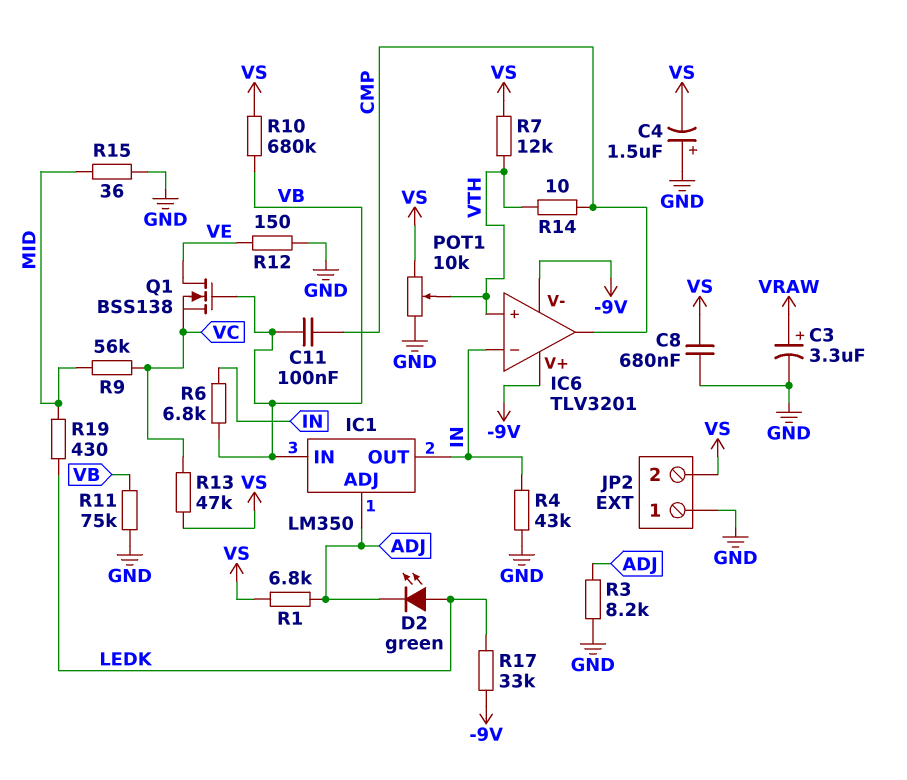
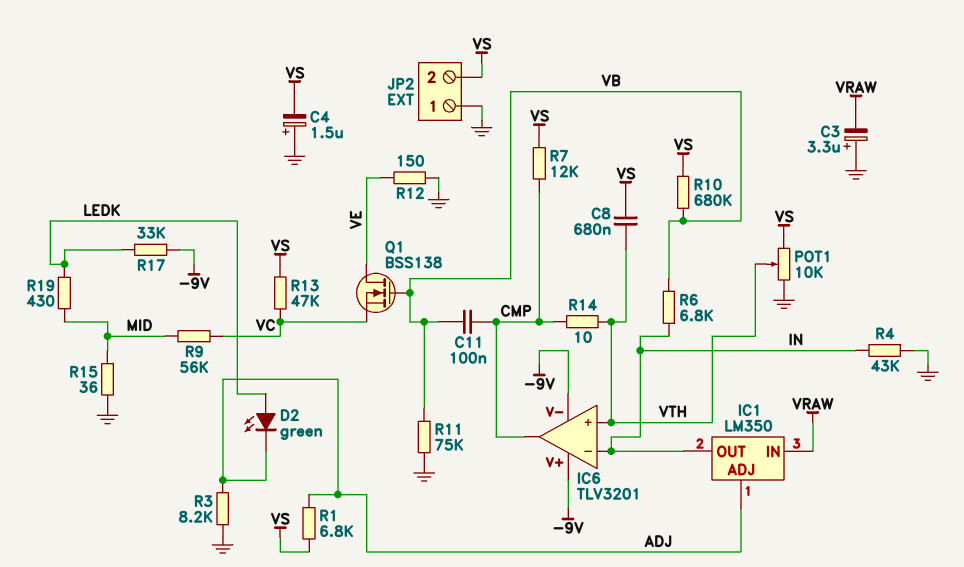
C3: 3.3uF (plus VRAW, minus GND) -> 3.3uF (plus GND, minus VRAW)
C8: 680nF (GND, VS) -> 680nF (VS, VTH)
IC1 pin IN: VB -> VRAW
R7: 12k (VS, VTH) -> 12k (CMP, VS)

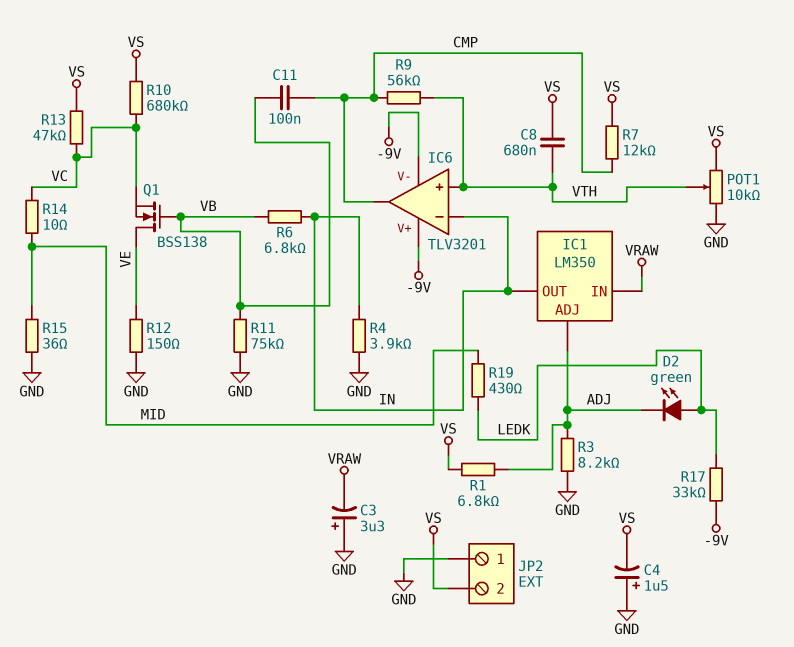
R4: 43k (GND, IN) -> 3.9k (GND, IN)
R9: 56k (MID, VC) -> 56k (CMP, VTH)
R10: 680k (VB, VS) -> 680k (VC, VS)
R14: 10 (CMP, VTH) -> 10 (MID, VC)

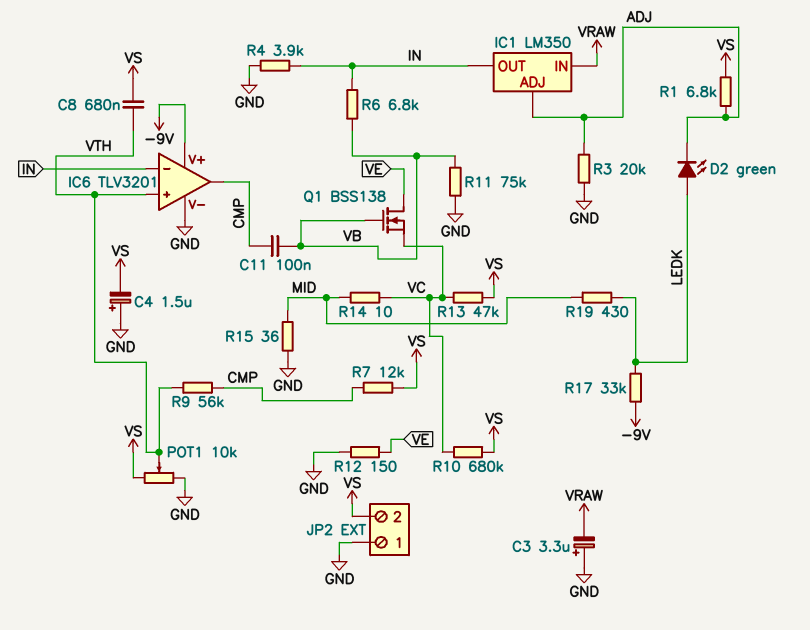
IC6 pin V-: -9V -> GND
R3: 8.2k (ADJ, GND) -> 20k (ADJ, GND)

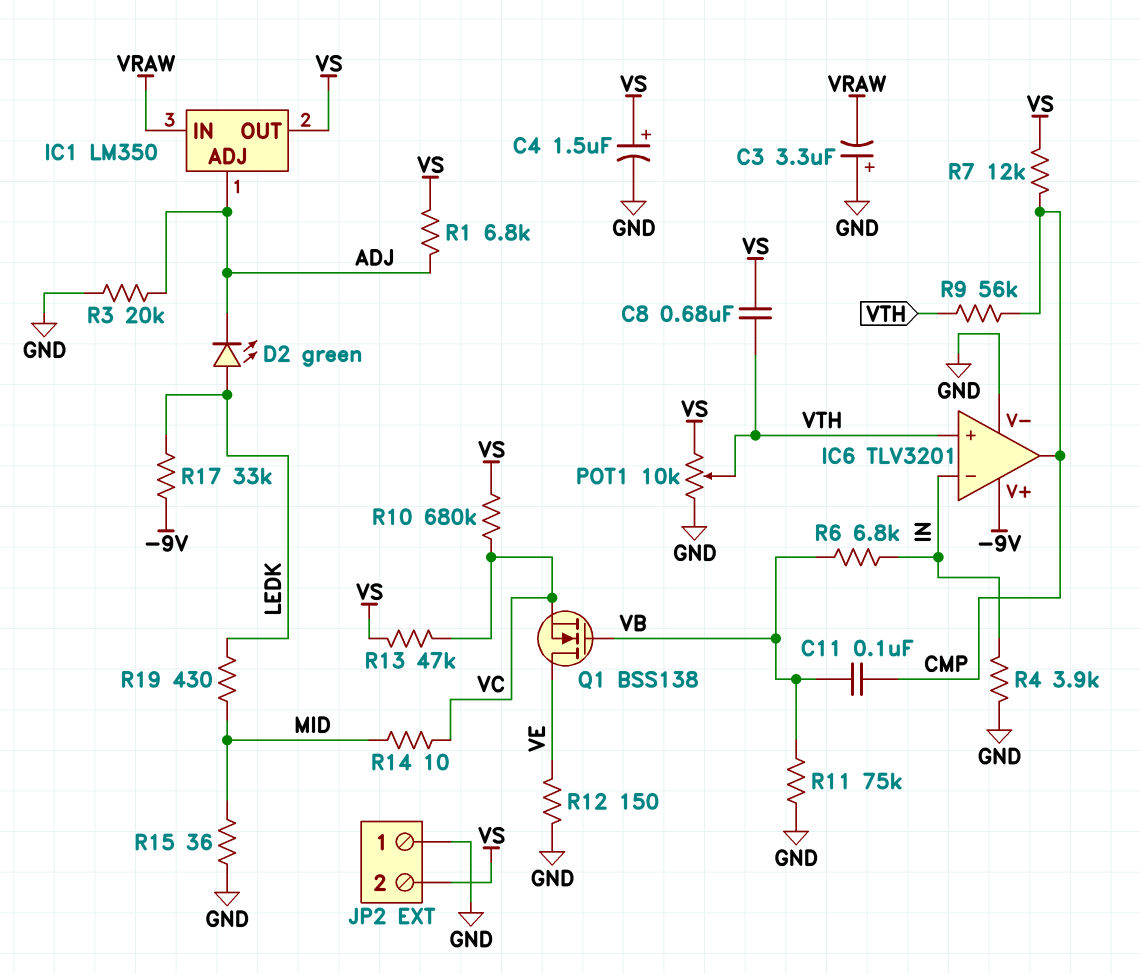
C4: 1.5uF (plus GND, minus VS) -> 1.5uF (plus VS, minus GND)
IC1 pin OUT: IN -> VS

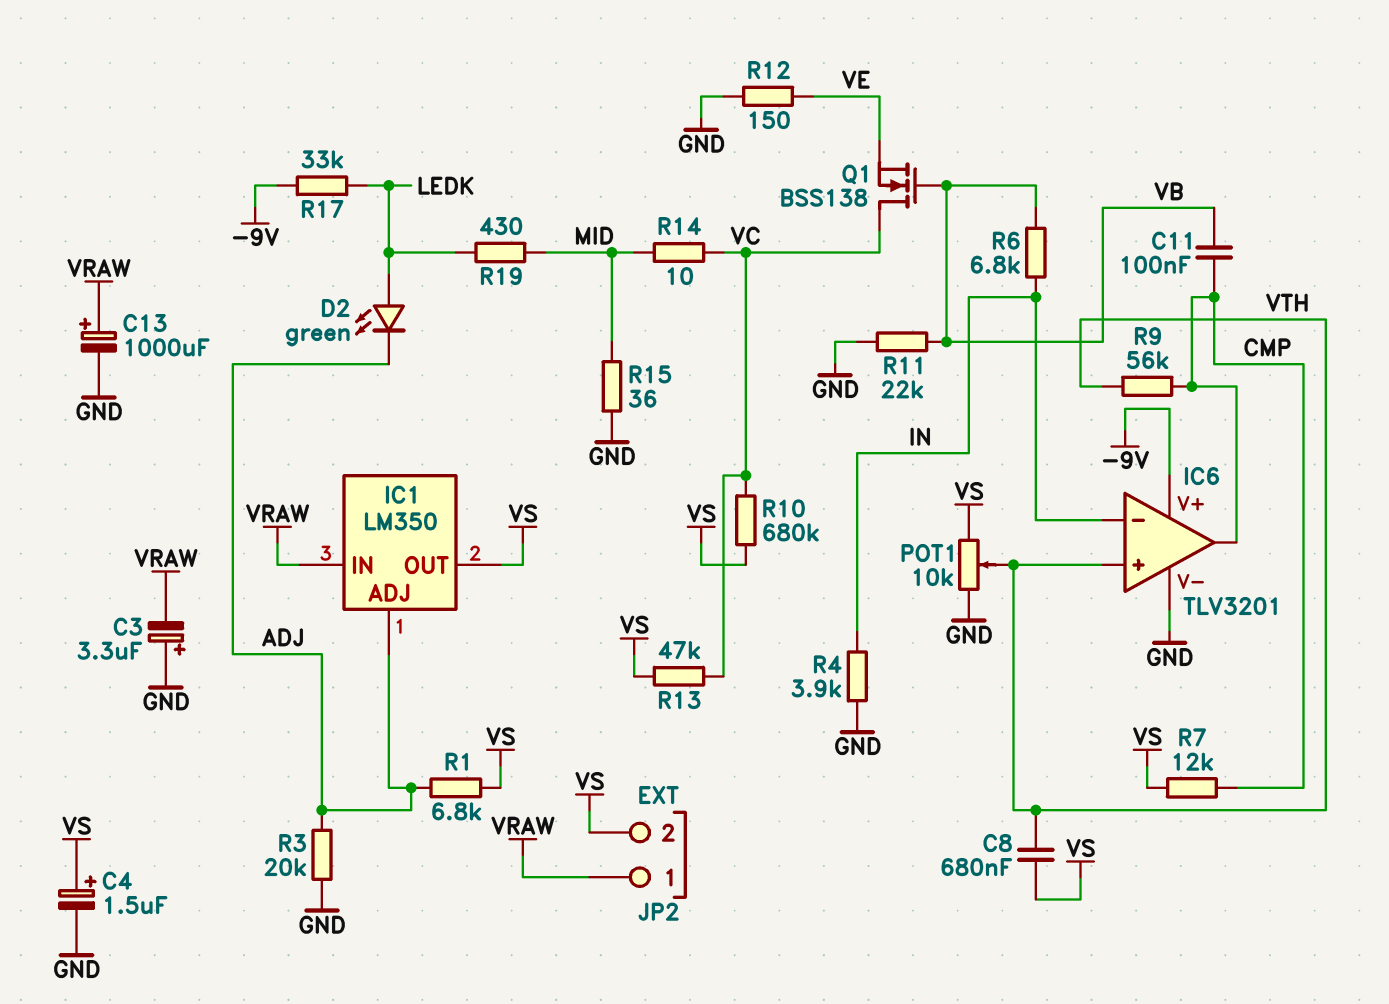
C13: none -> 1000uF (plus VRAW, minus GND)
JP2 pin 1: GND -> VRAW
Q1: NMOS BSS138 (G VB, D VE, S VC) -> NMOS BSS138 (G VB, D VC, S VE)
R11: 75k (GND, VB) -> 22k (GND, VB)

